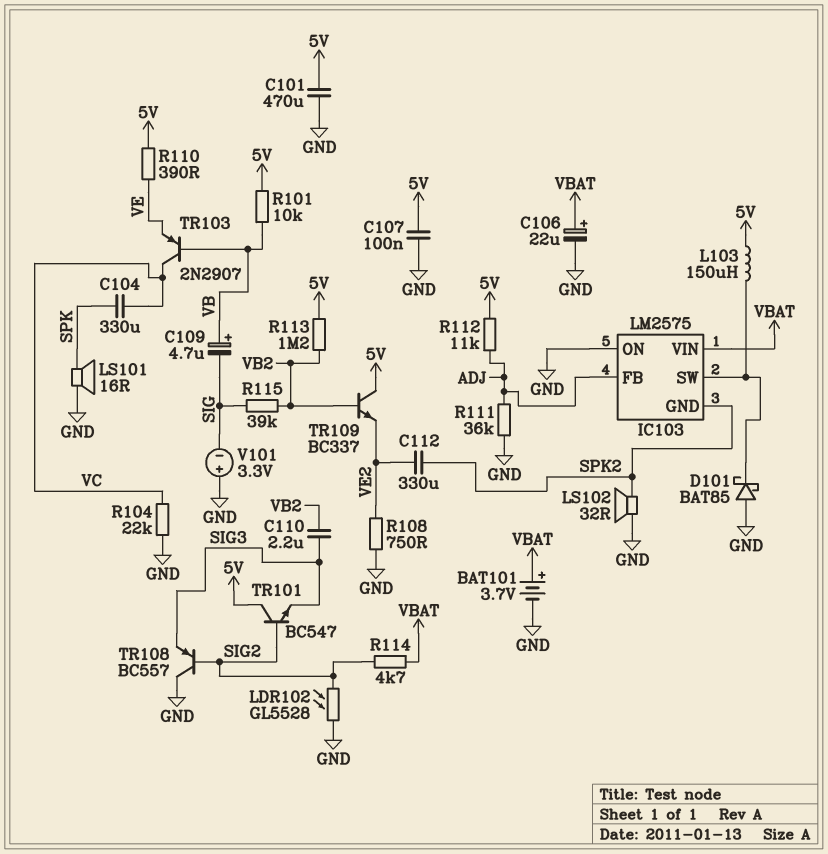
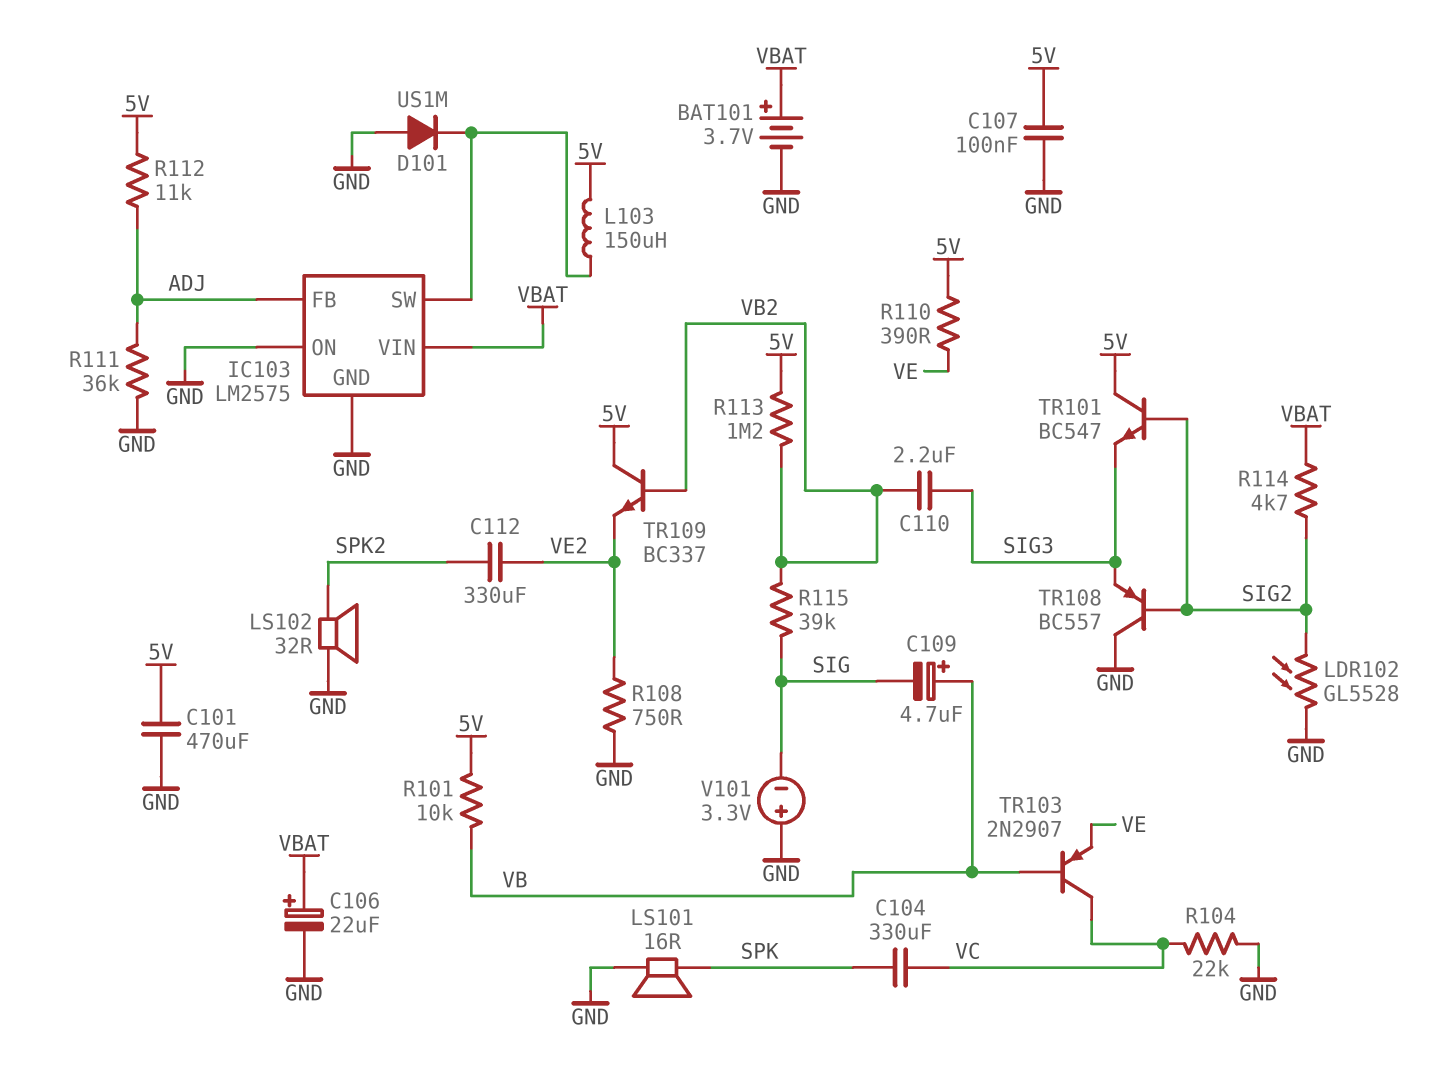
D101: schottky BAT85 (A GND, K IC103/SW) -> diode US1M (A GND, K IC103/SW)
IC103 pin GND: SPK2 -> GND

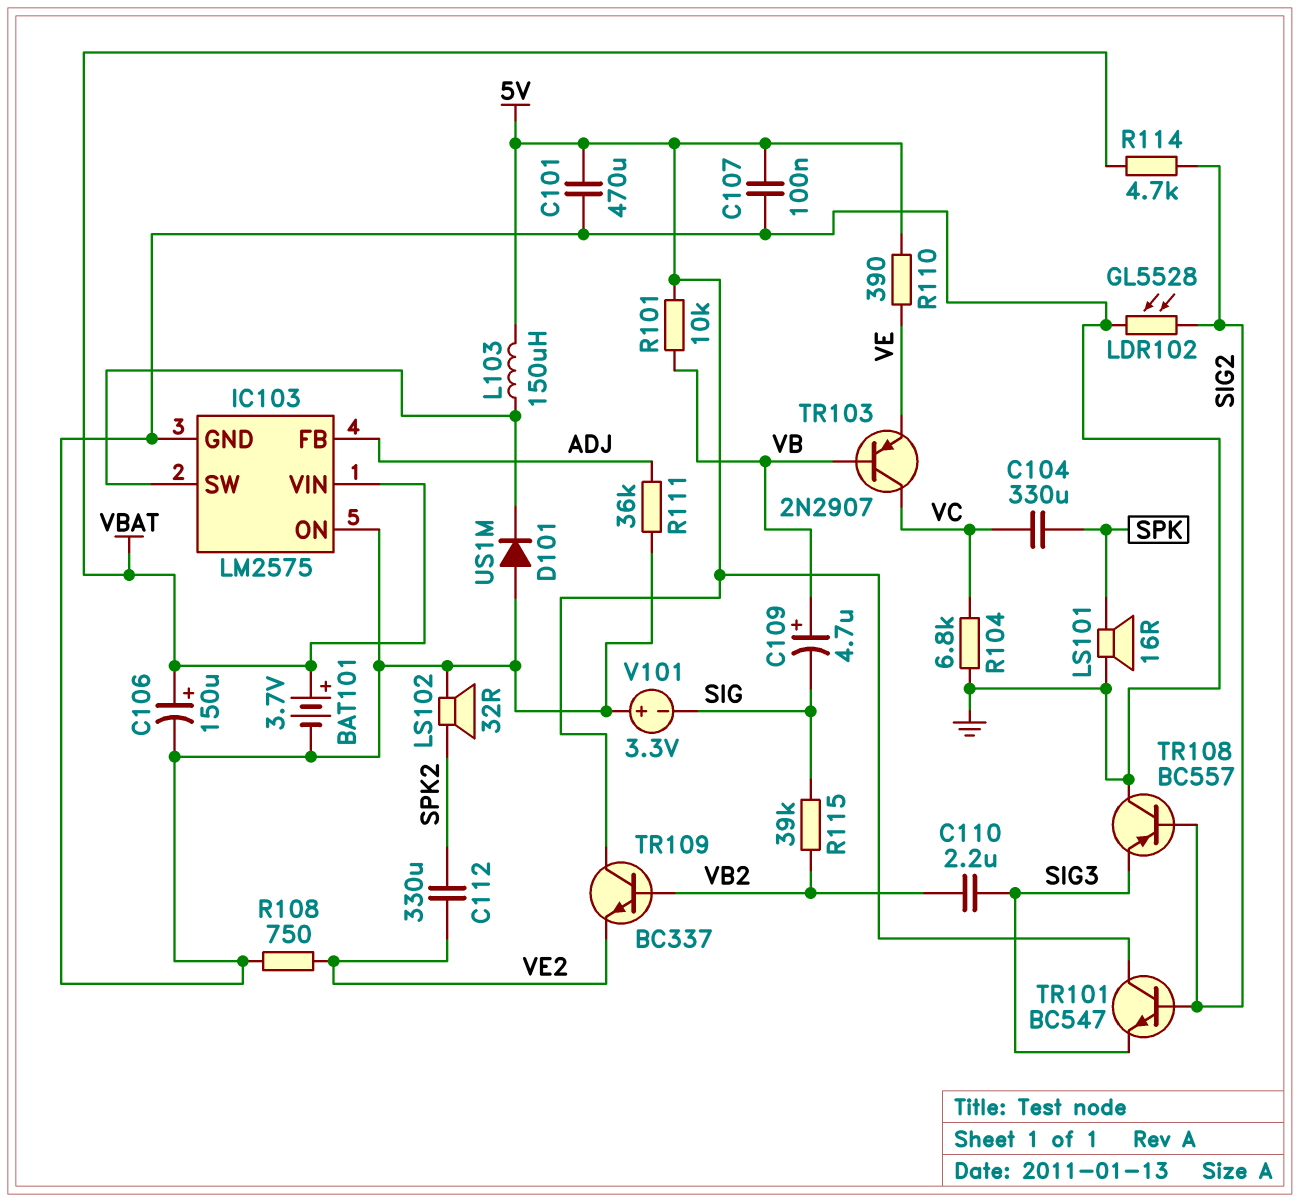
C106: 22uF (plus VBAT, minus GND) -> 150uF (plus VBAT, minus GND)
R104: 22k (GND, VC) -> 6.8k (GND, VC)
R112: 11k (5V, ADJ) -> none
R113: 1.2M (5V, VB2) -> none

